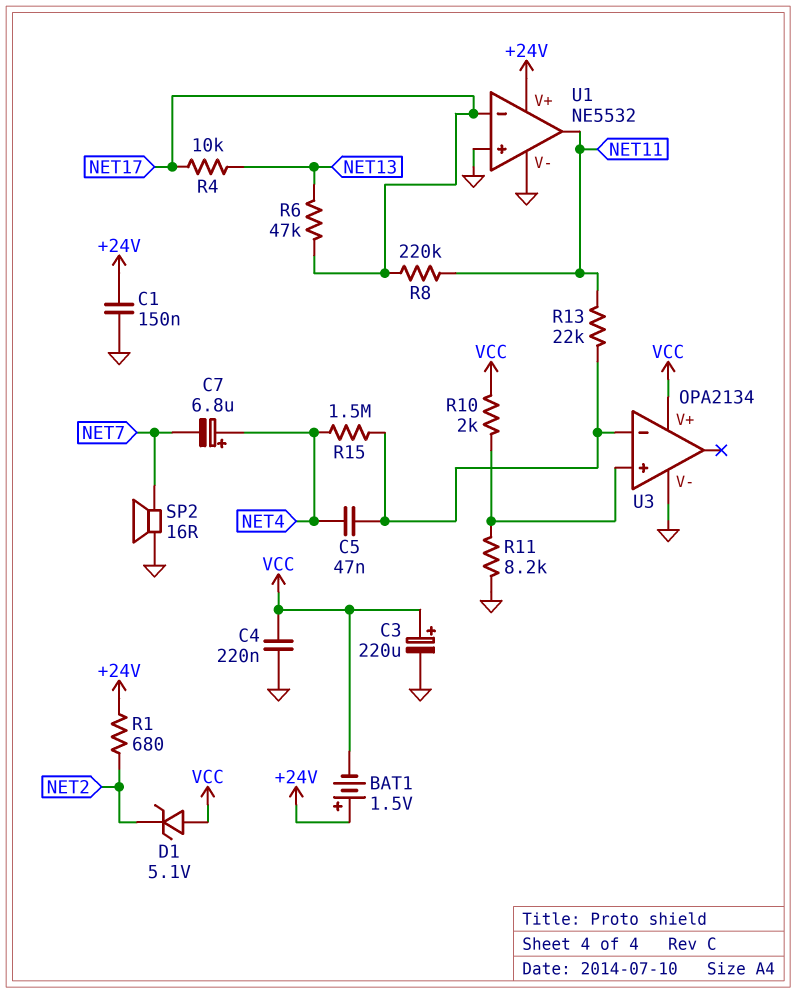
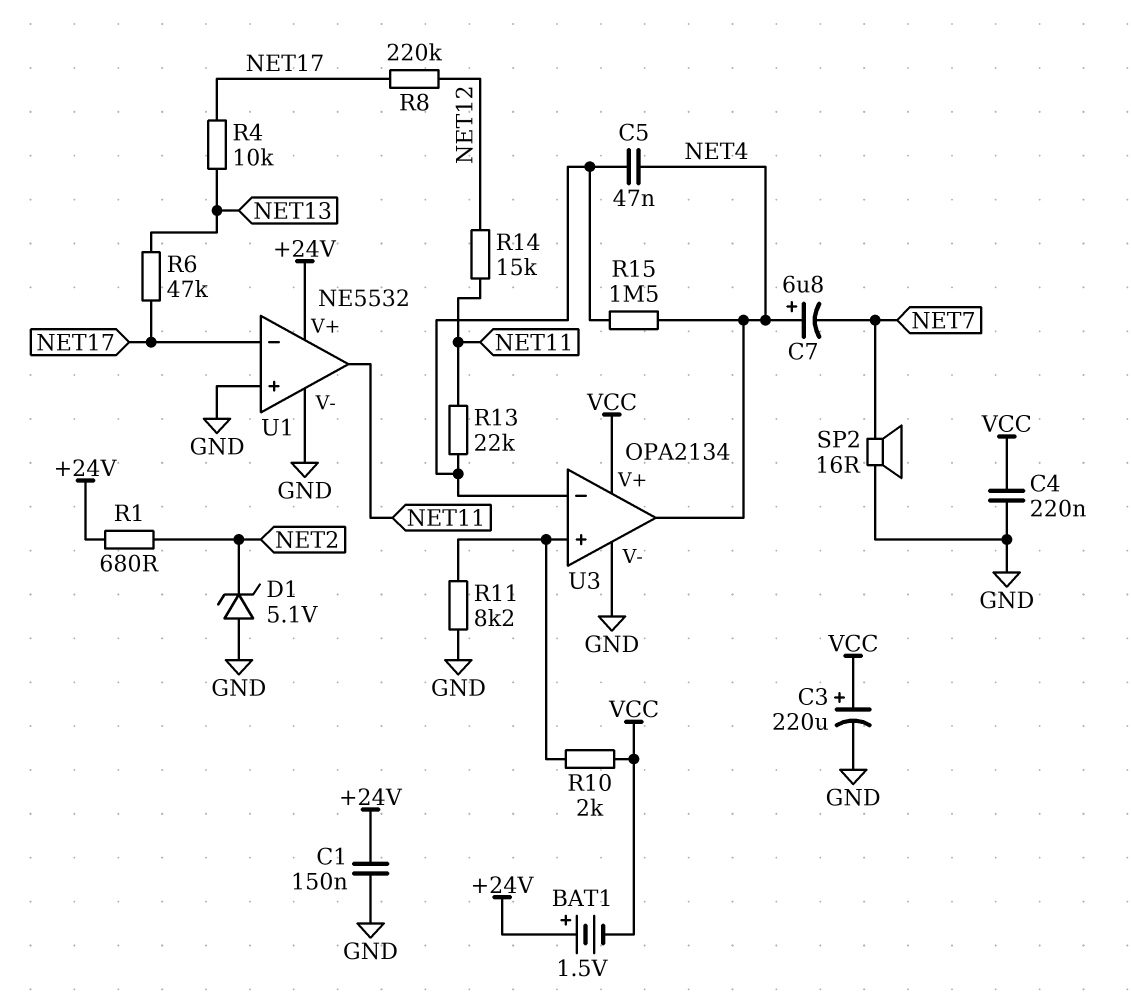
D1: zener 5.1V (A VCC, K NET2) -> zener 5.1V (A GND, K NET2)
R8: 220k (NET11, NET17) -> 220k (NET12, NET17)
R14: none -> 15k (NET11, NET12)
U3 pin out: none -> NET4

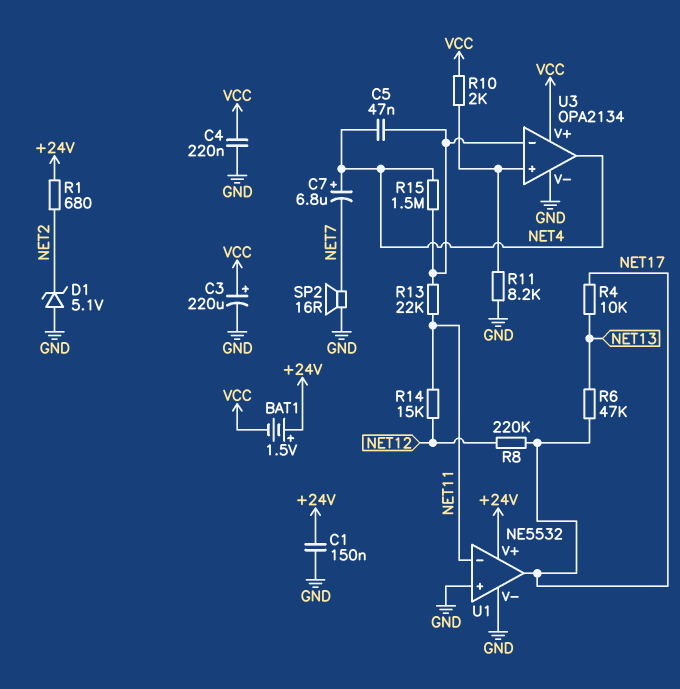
U1 pin in-: NET17 -> NET11
U1 pin out: NET11 -> NET17

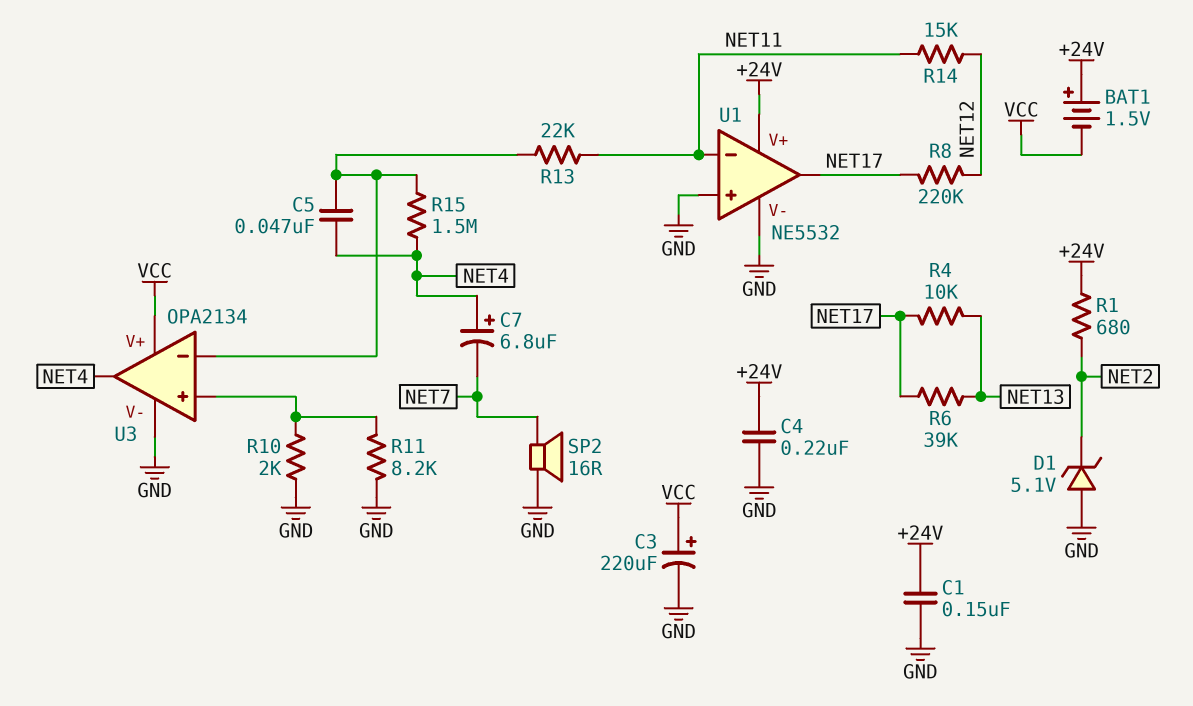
C4: 220nF (GND, VCC) -> 220nF (+24V, GND)
R6: 47k (NET13, NET17) -> 39k (NET13, NET17)
R10: 2k (U3/in+, VCC) -> 2k (GND, U3/in+)

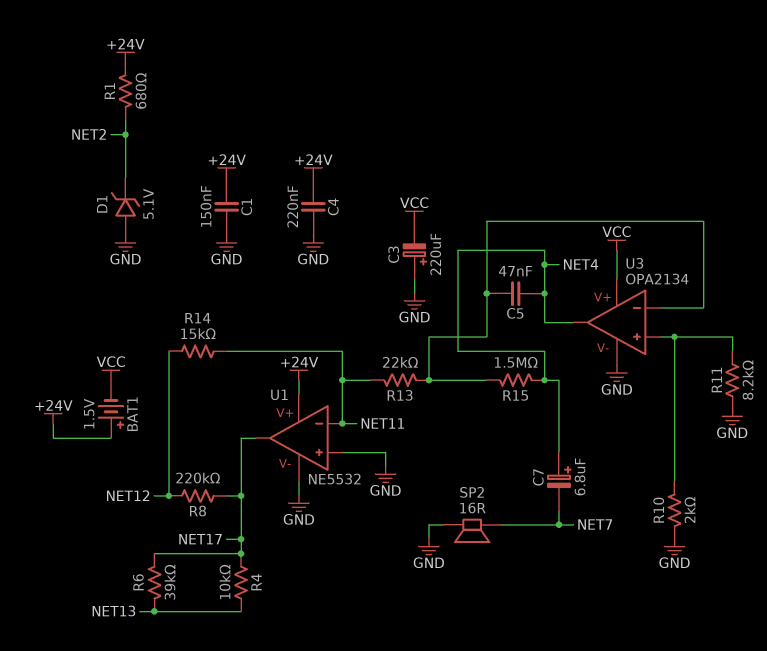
C3: 220uF (plus VCC, minus GND) -> 220uF (plus GND, minus VCC)

